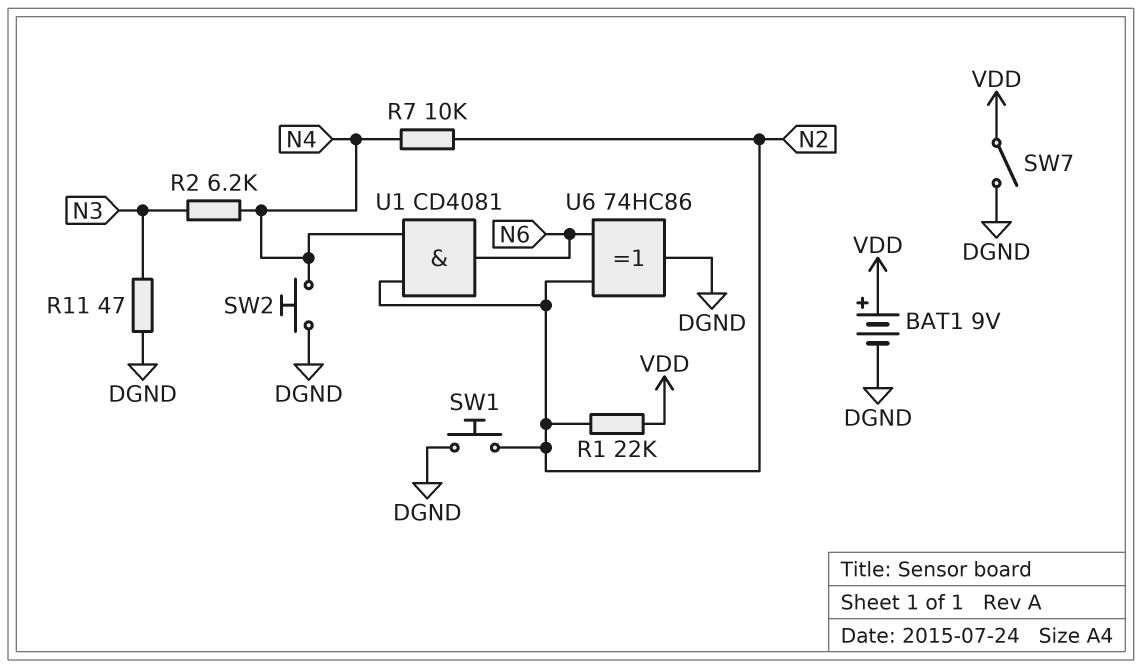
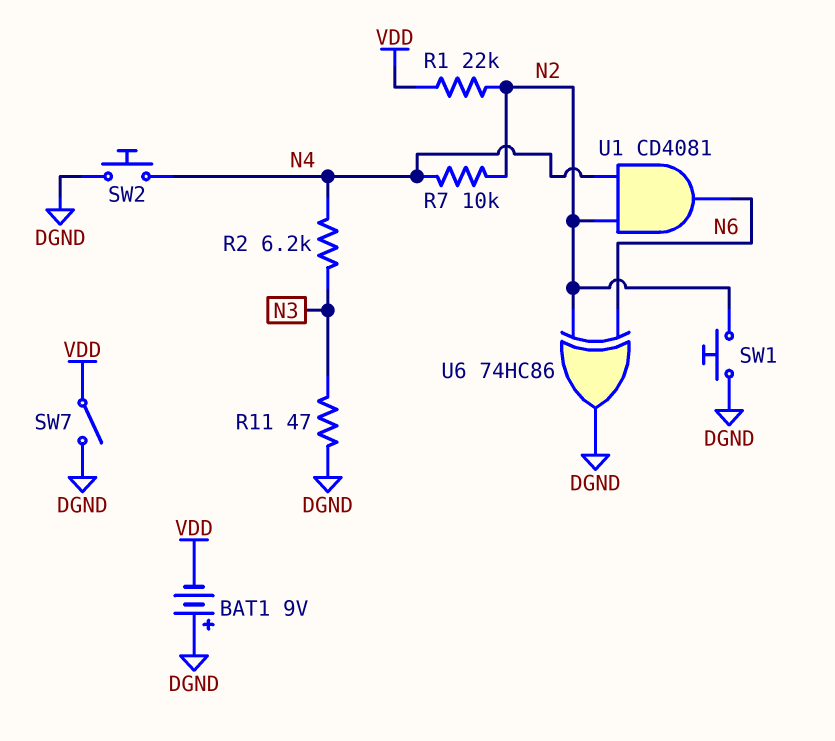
BAT1: 9V (plus VDD, minus DGND) -> 9V (plus DGND, minus VDD)

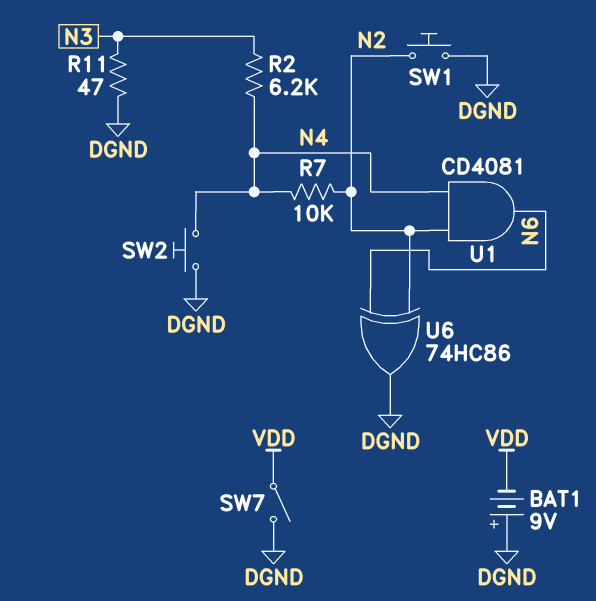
R1: 22k (N2, VDD) -> none

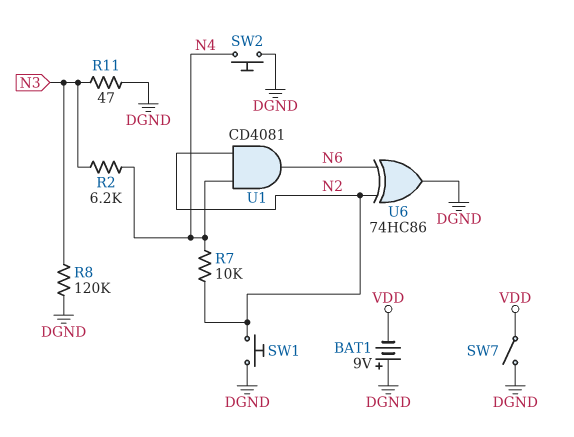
R8: none -> 120k (DGND, N3)

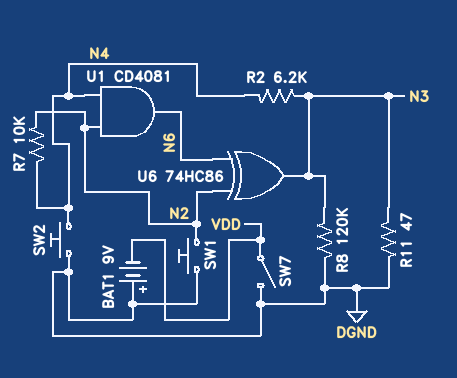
U6: XOR 74HC86 (in N2, in N6, out DGND) -> XOR 74HC86 (in N2, in N6, out N3)

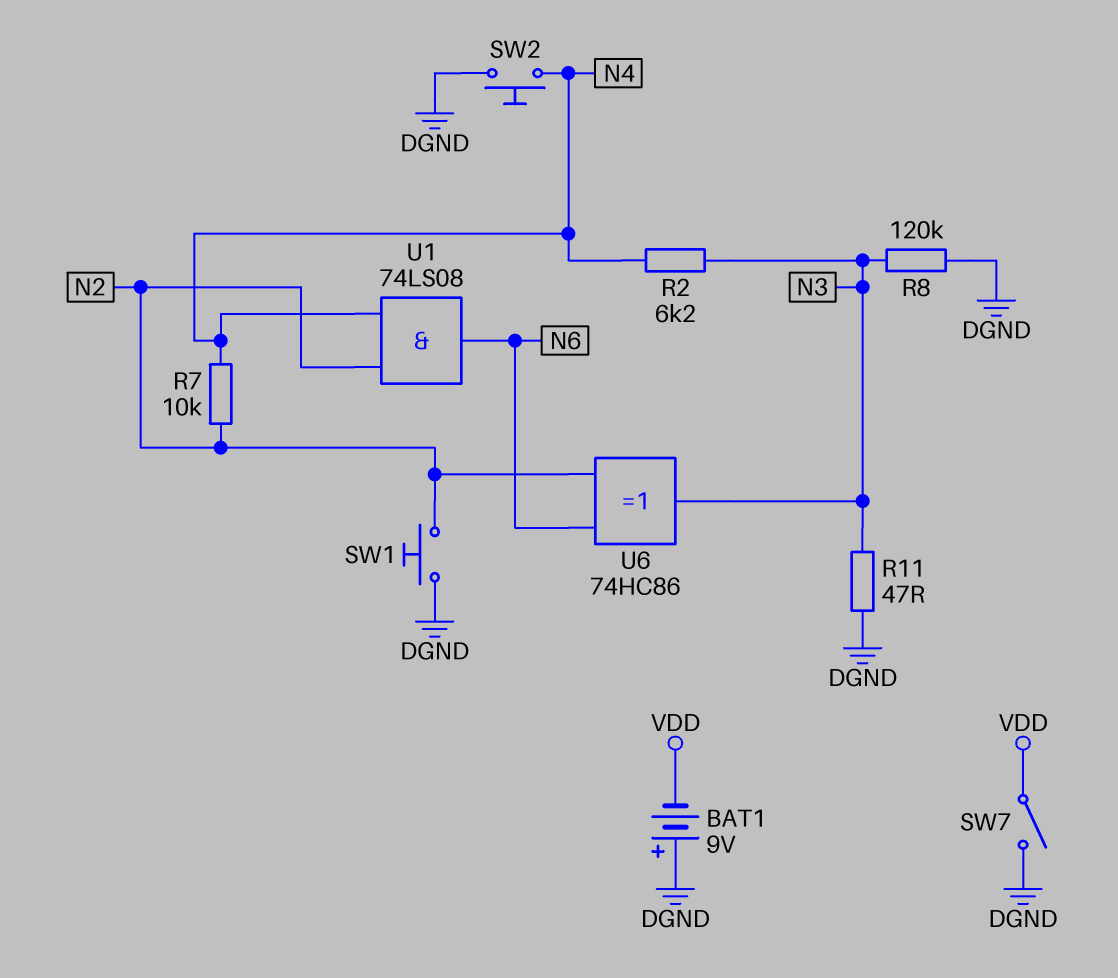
U1: AND CD4081 (in N2, in N4, out N6) -> AND 74LS08 (in N2, in N4, out N6)

